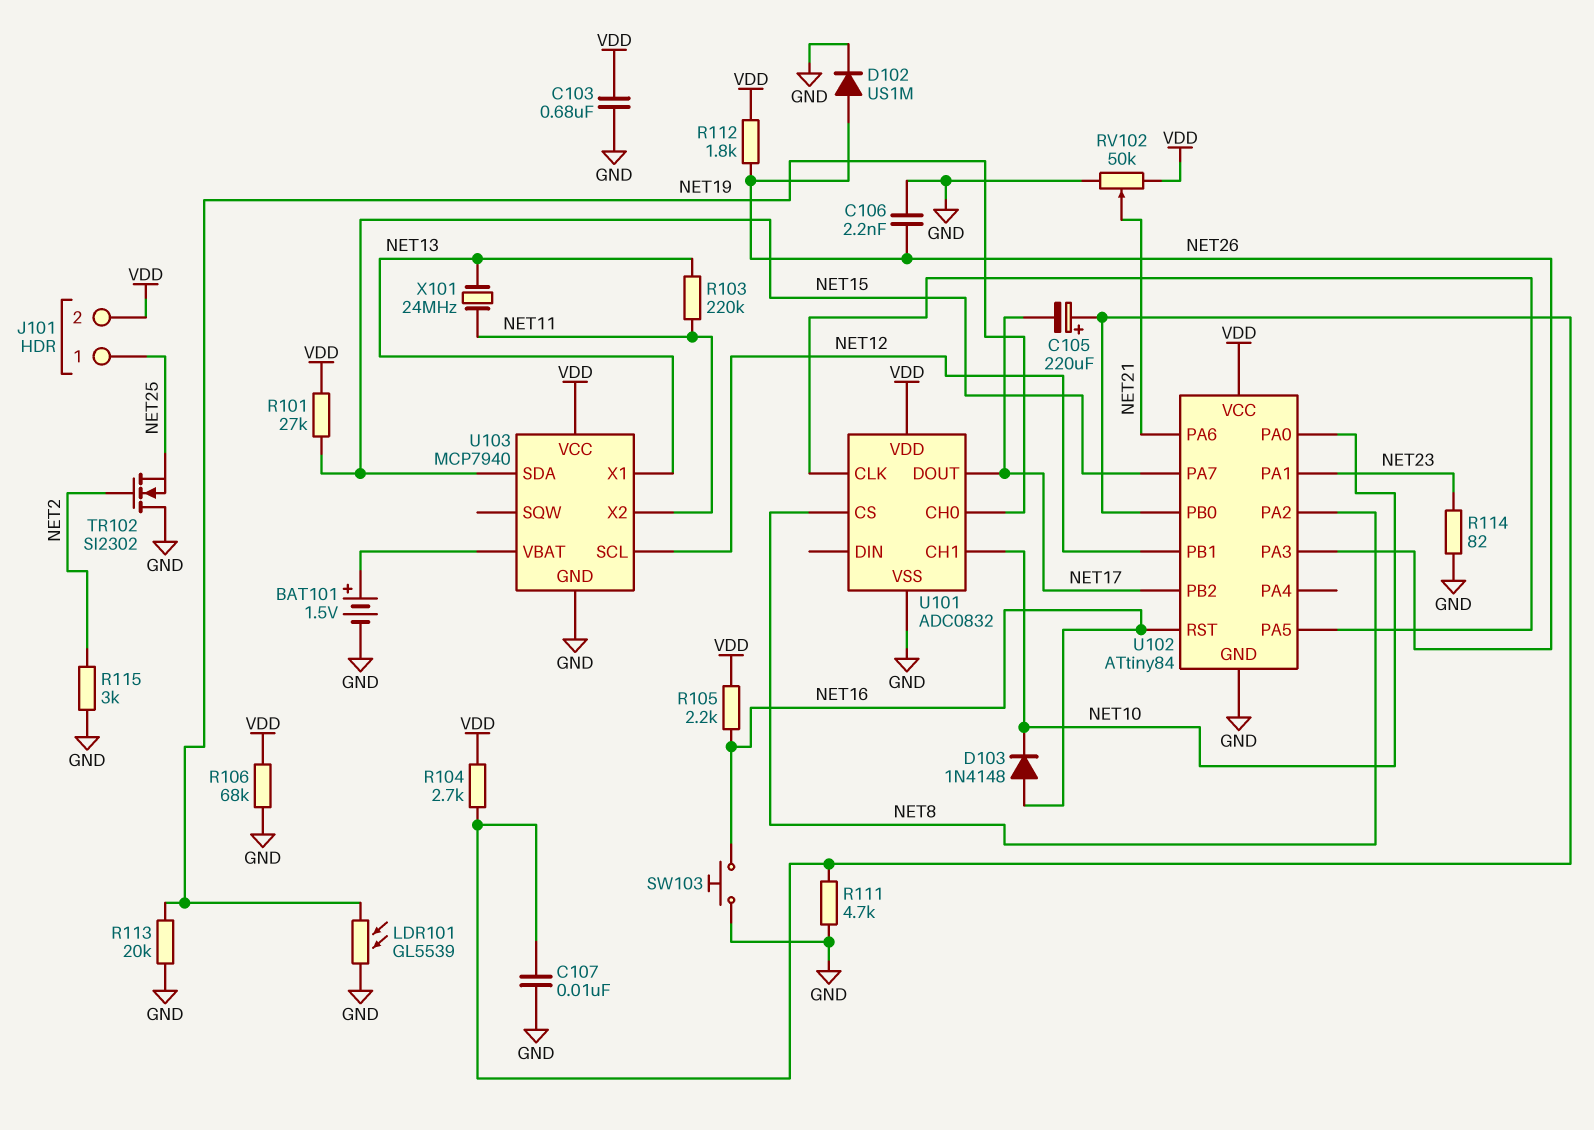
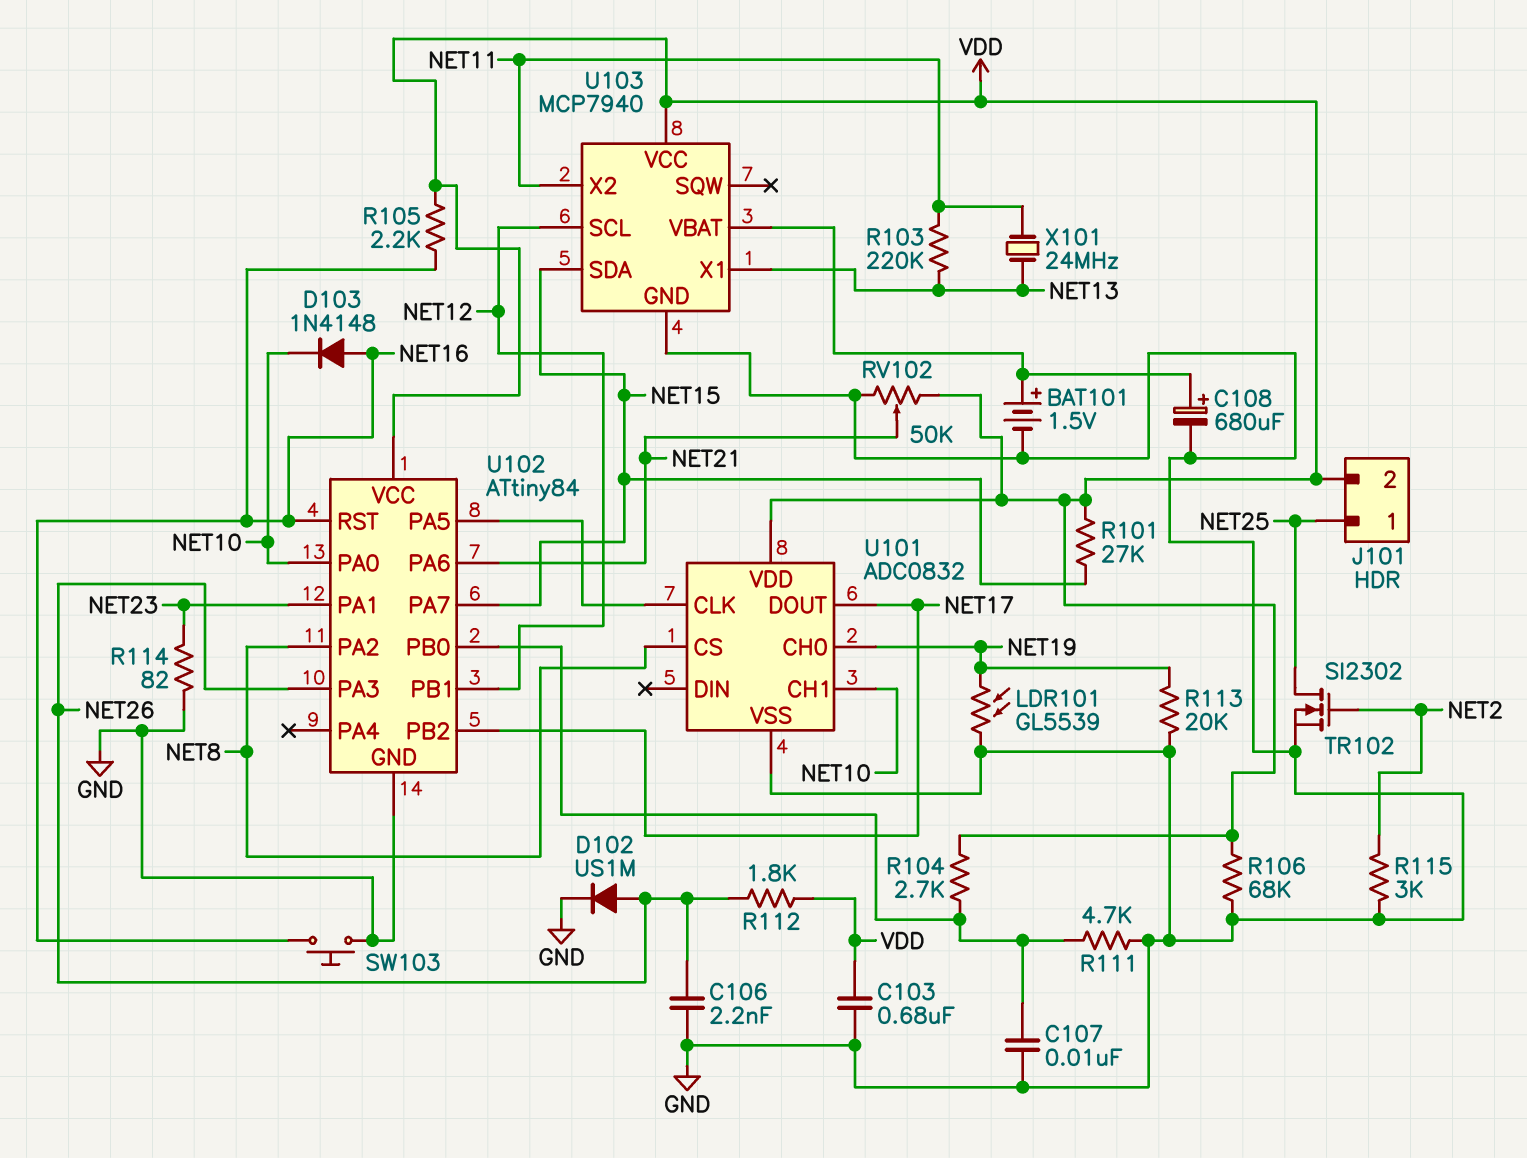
C105: 220uF (plus U102/PB0, minus NET17) -> none
C108: none -> 680uF (plus U103/VBAT, minus GND)
TR102: NMOS SI2302 (G NET2, D GND, S NET25) -> NMOS SI2302 (G NET2, D NET25, S GND)

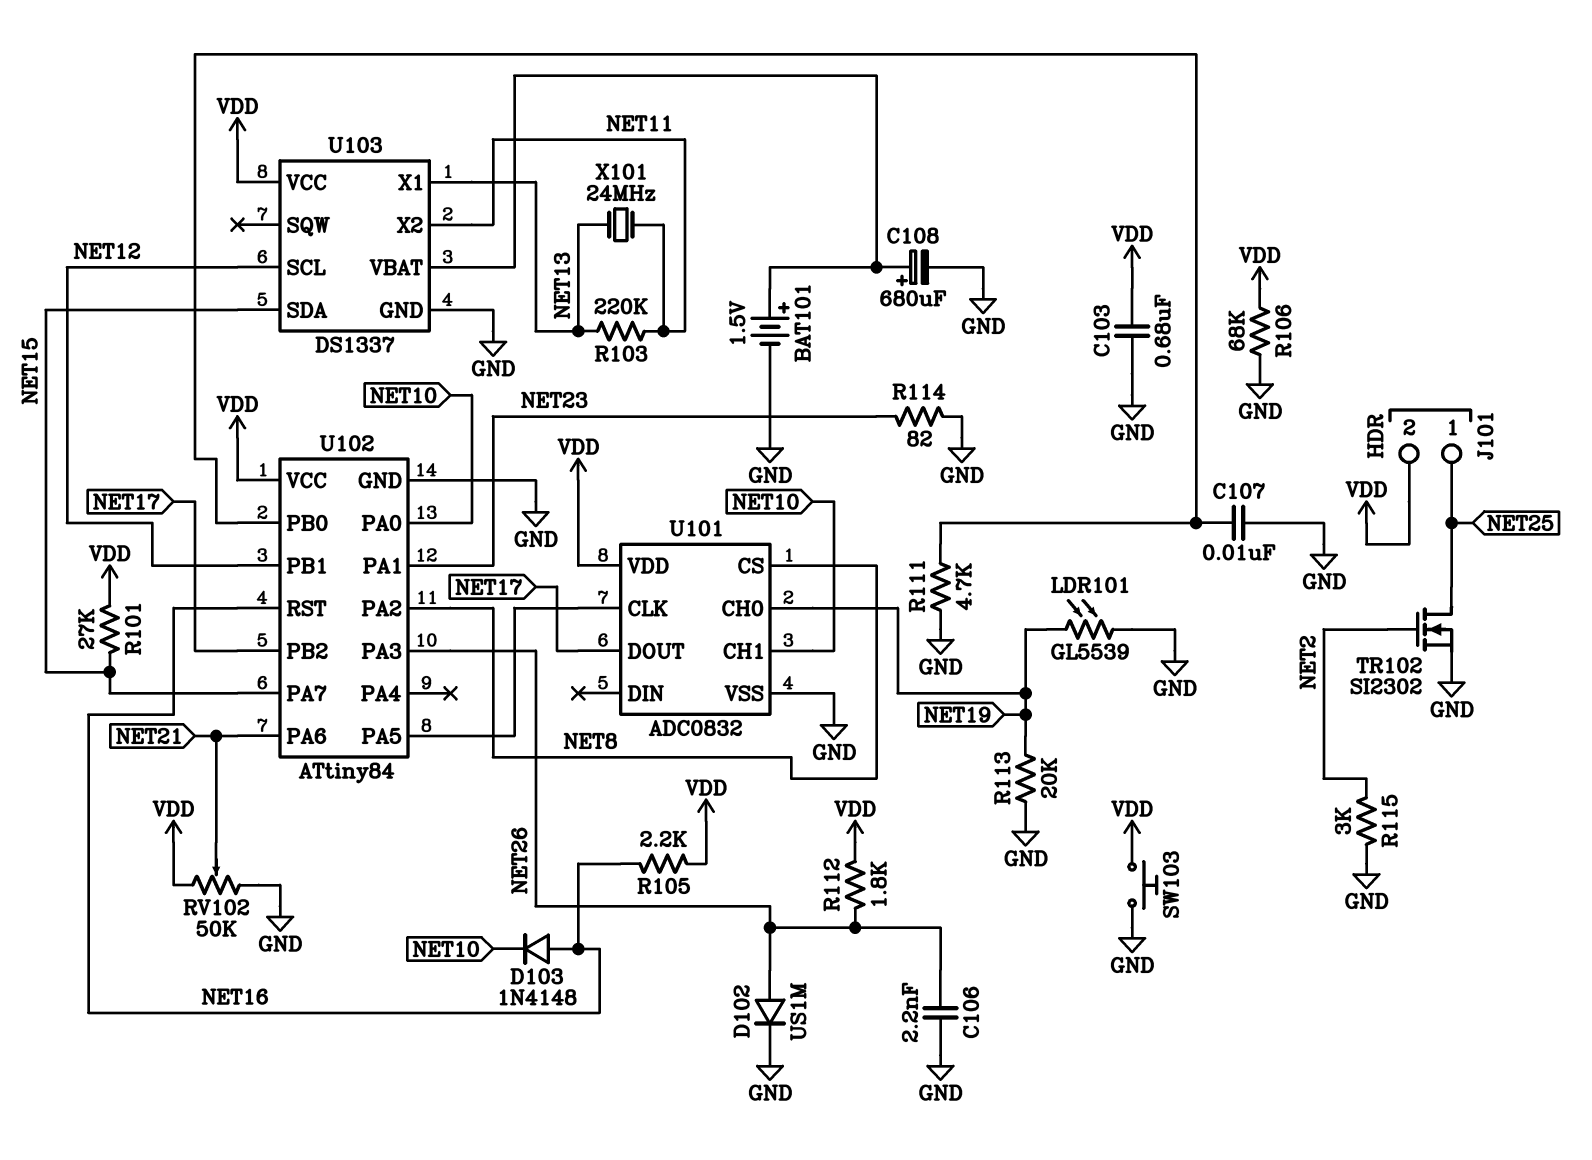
R104: 2.7k (U102/PB0, VDD) -> none
SW103: button (GND, NET16) -> button (GND, VDD)
U103: MCP7940 -> DS1337

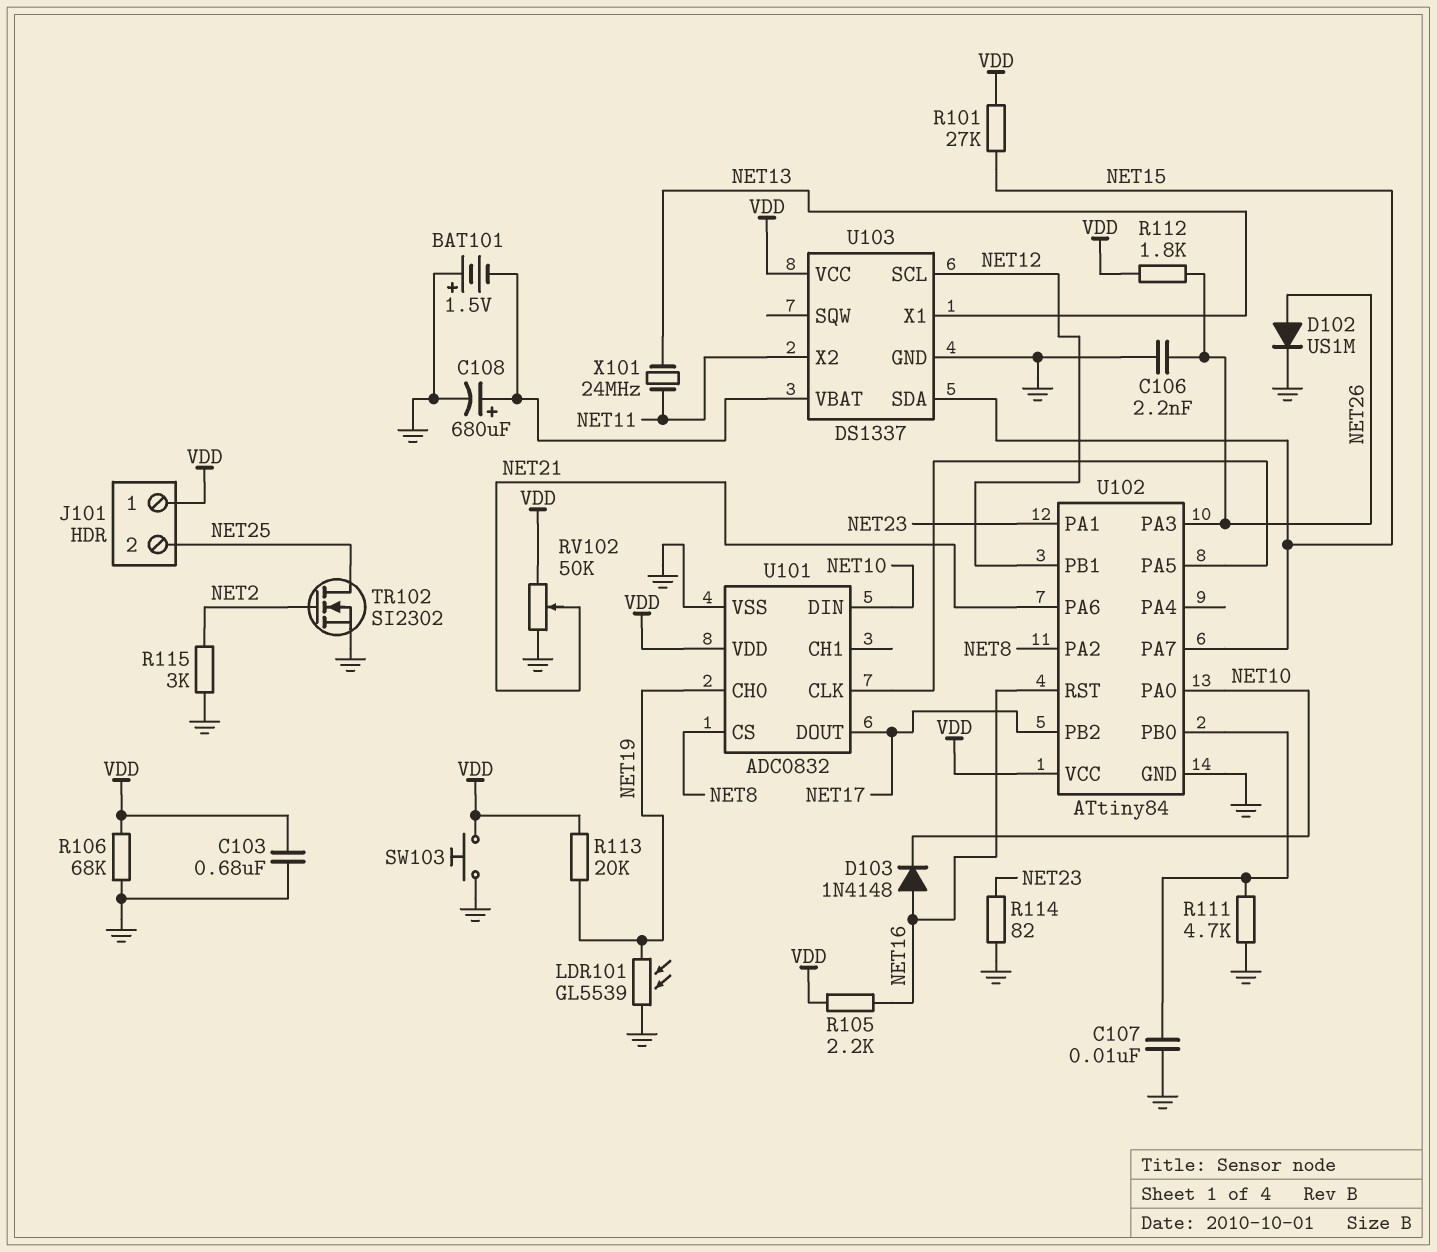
BAT101: 1.5V (plus U103/VBAT, minus GND) -> 1.5V (plus GND, minus U103/VBAT)
J101 pin 1: NET25 -> VDD
J101 pin 2: VDD -> NET25
R103: 220k (NET11, NET13) -> none
R113: 20k (GND, NET19) -> 20k (NET19, VDD)
U101 pin CH1: NET10 -> none
U101 pin DIN: none -> NET10

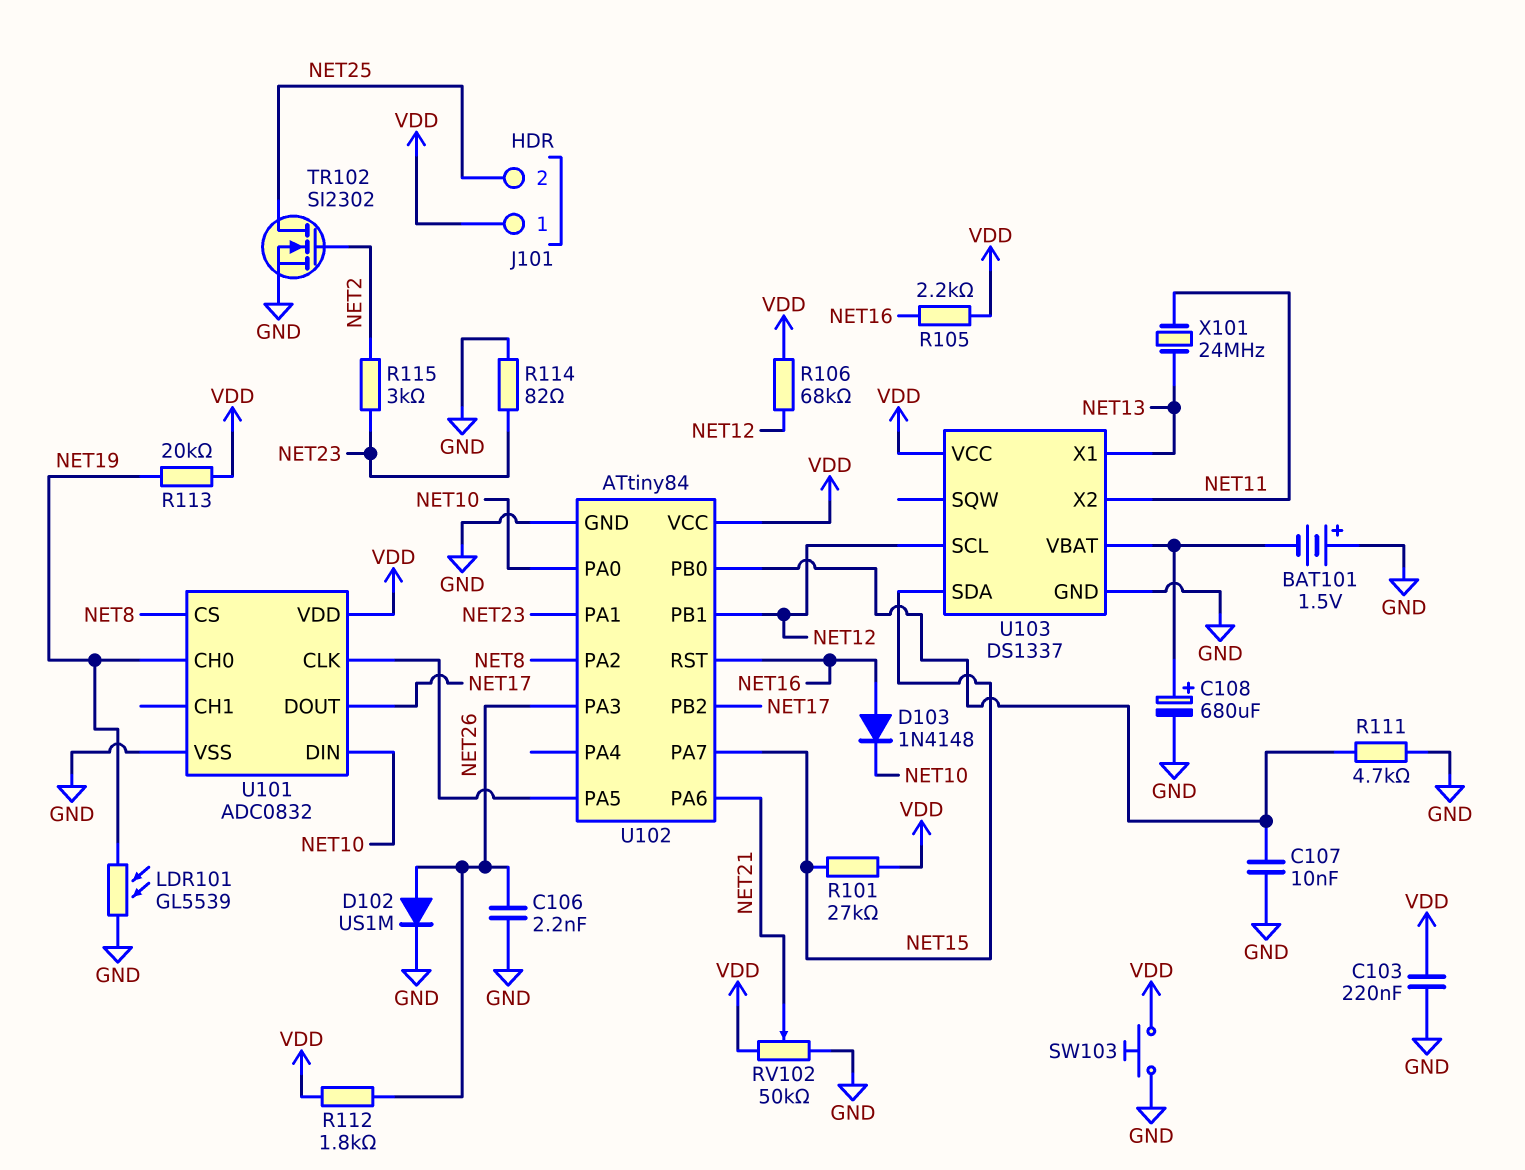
C103: 680nF (GND, VDD) -> 220nF (GND, VDD)
R106: 68k (GND, VDD) -> 68k (NET12, VDD)
R115: 3k (GND, NET2) -> 3k (NET2, NET23)

